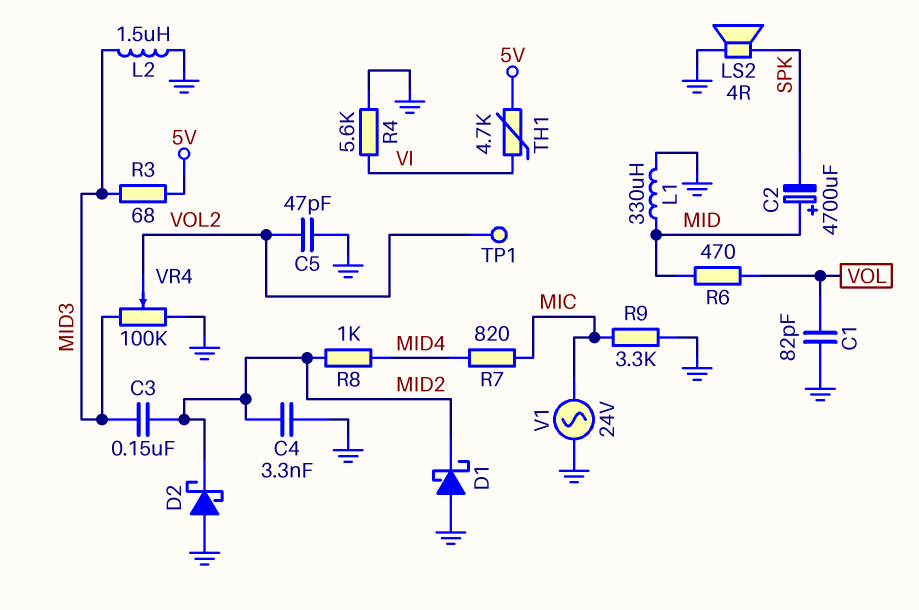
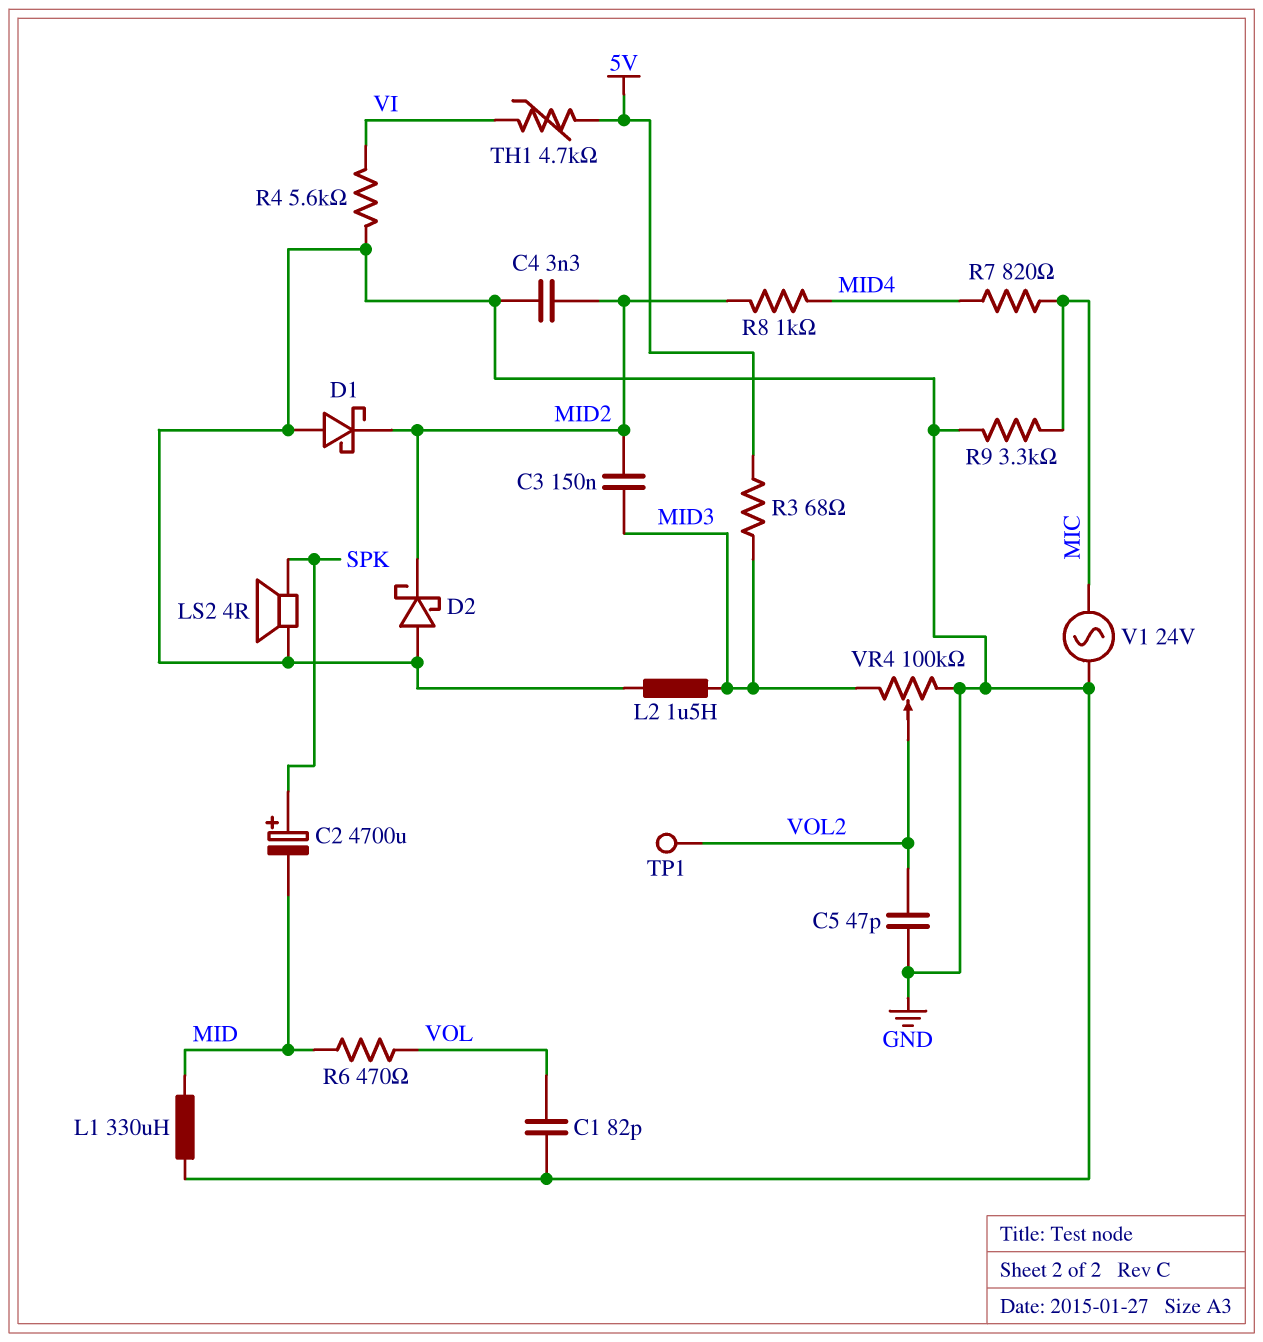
C2: 4700uF (plus MID, minus SPK) -> 4700uF (plus SPK, minus MID)

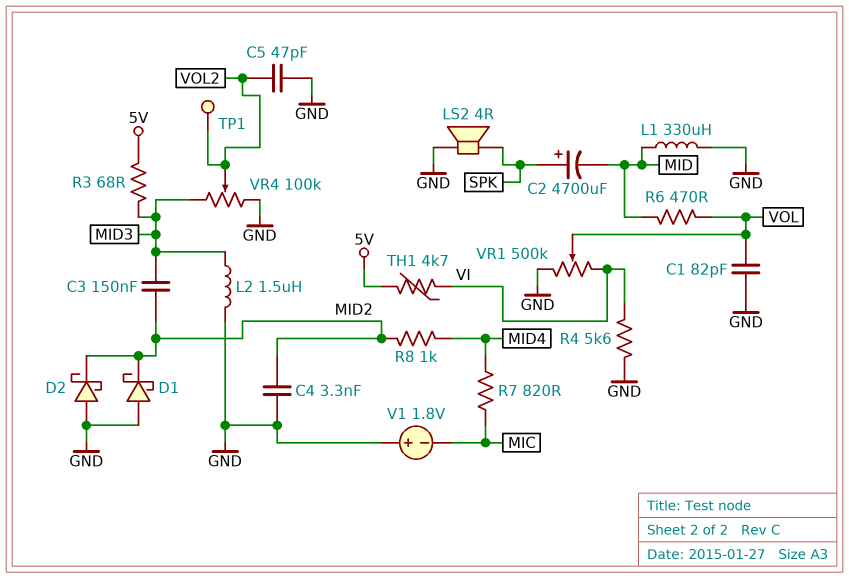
R9: 3.3k (GND, MIC) -> none
V1: AC 24V (GND, MIC) -> 1.8V (plus GND, minus MIC)
VR1: none -> 500k (GND, VI, wiper VOL)

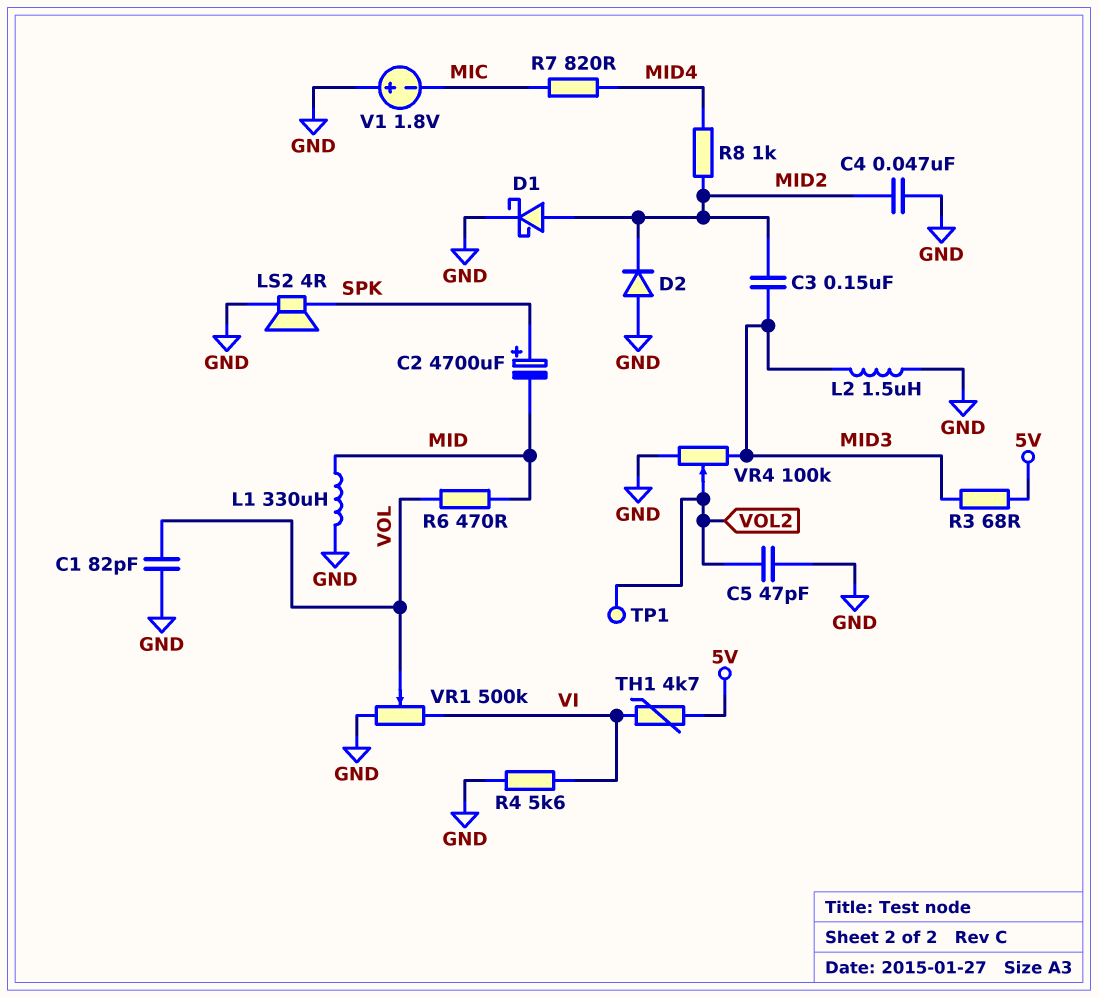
C4: 3.3nF (GND, MID2) -> 47nF (GND, MID2)
D1: schottky (A GND, K MID2) -> schottky (A MID2, K GND)
D2: schottky (A GND, K MID2) -> diode (A GND, K MID2)

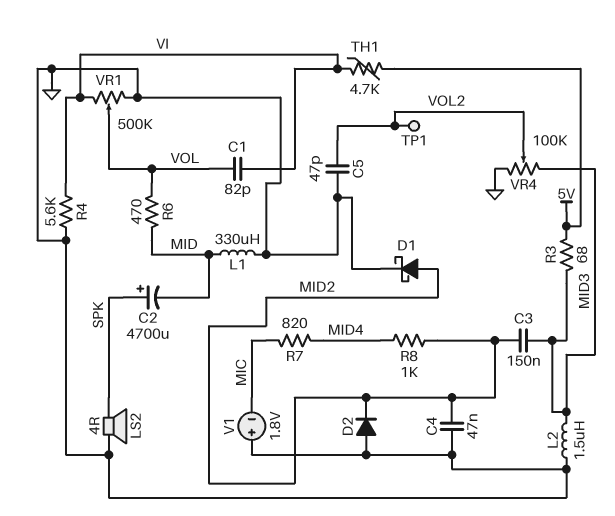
C1: 82pF (GND, VOL) -> 82pF (VI, VOL)

